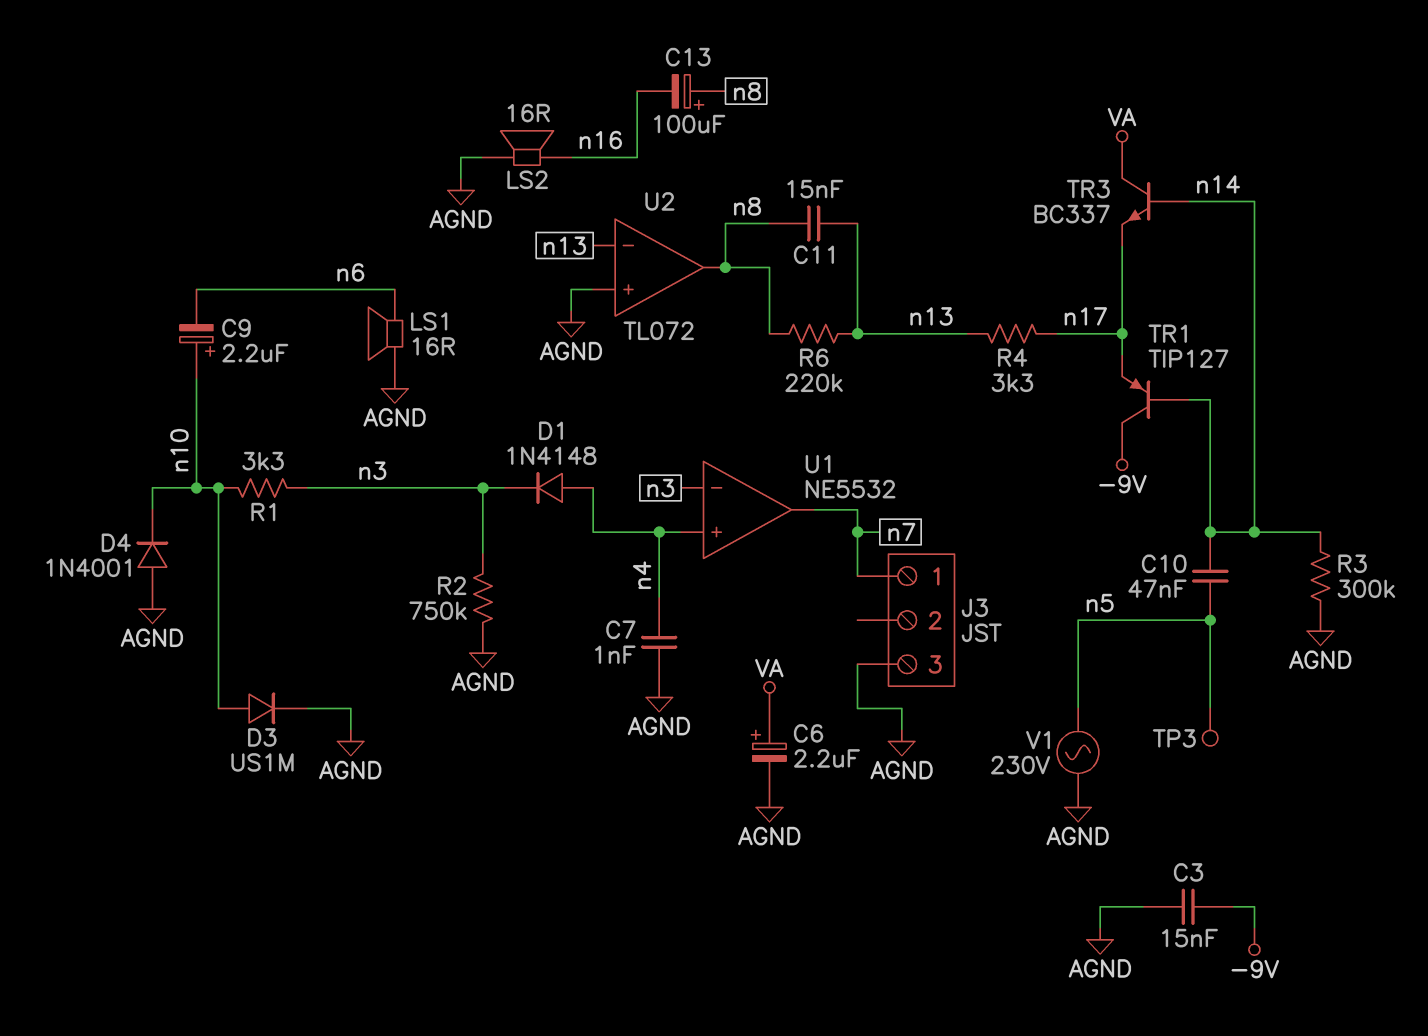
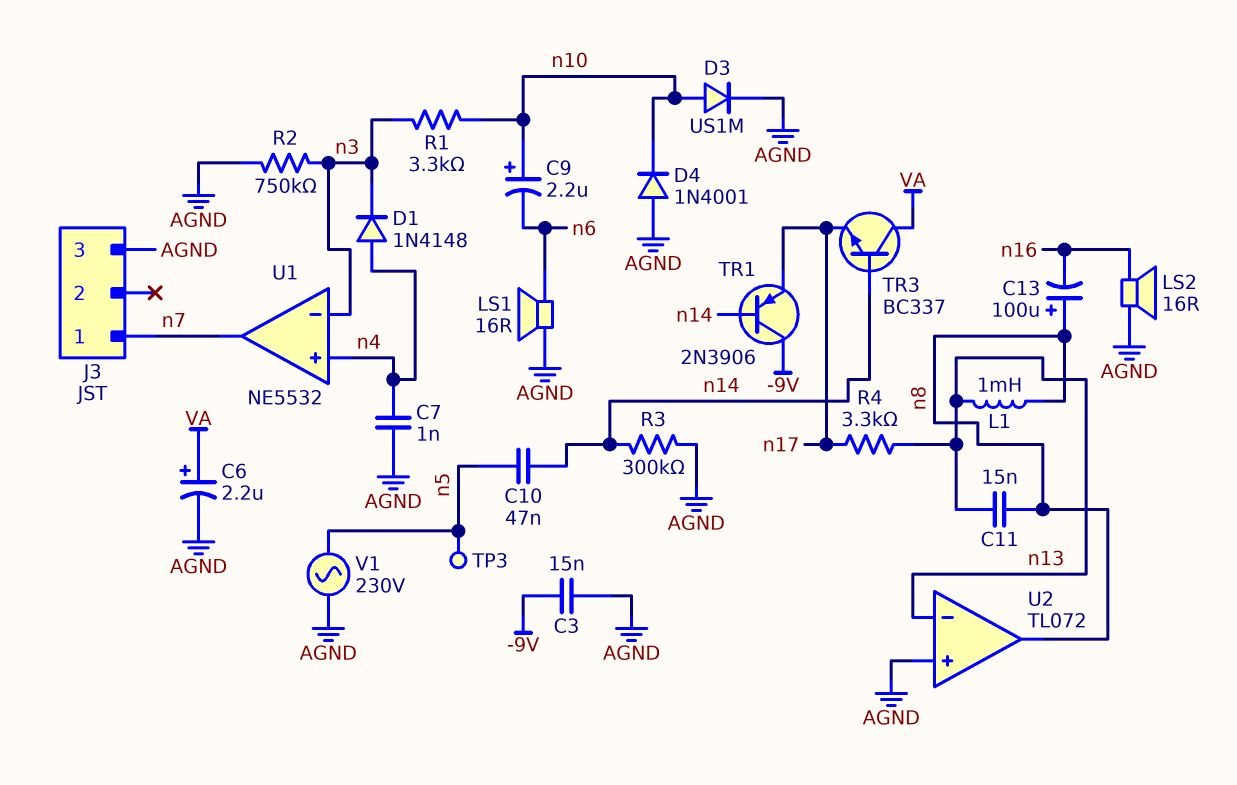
L1: none -> 1mH (n8, n13)
R6: 220k (n8, n13) -> none
TR1: PNP TIP127 (B n14, C -9V, E n17) -> PNP 2N3906 (B n14, C -9V, E n17)

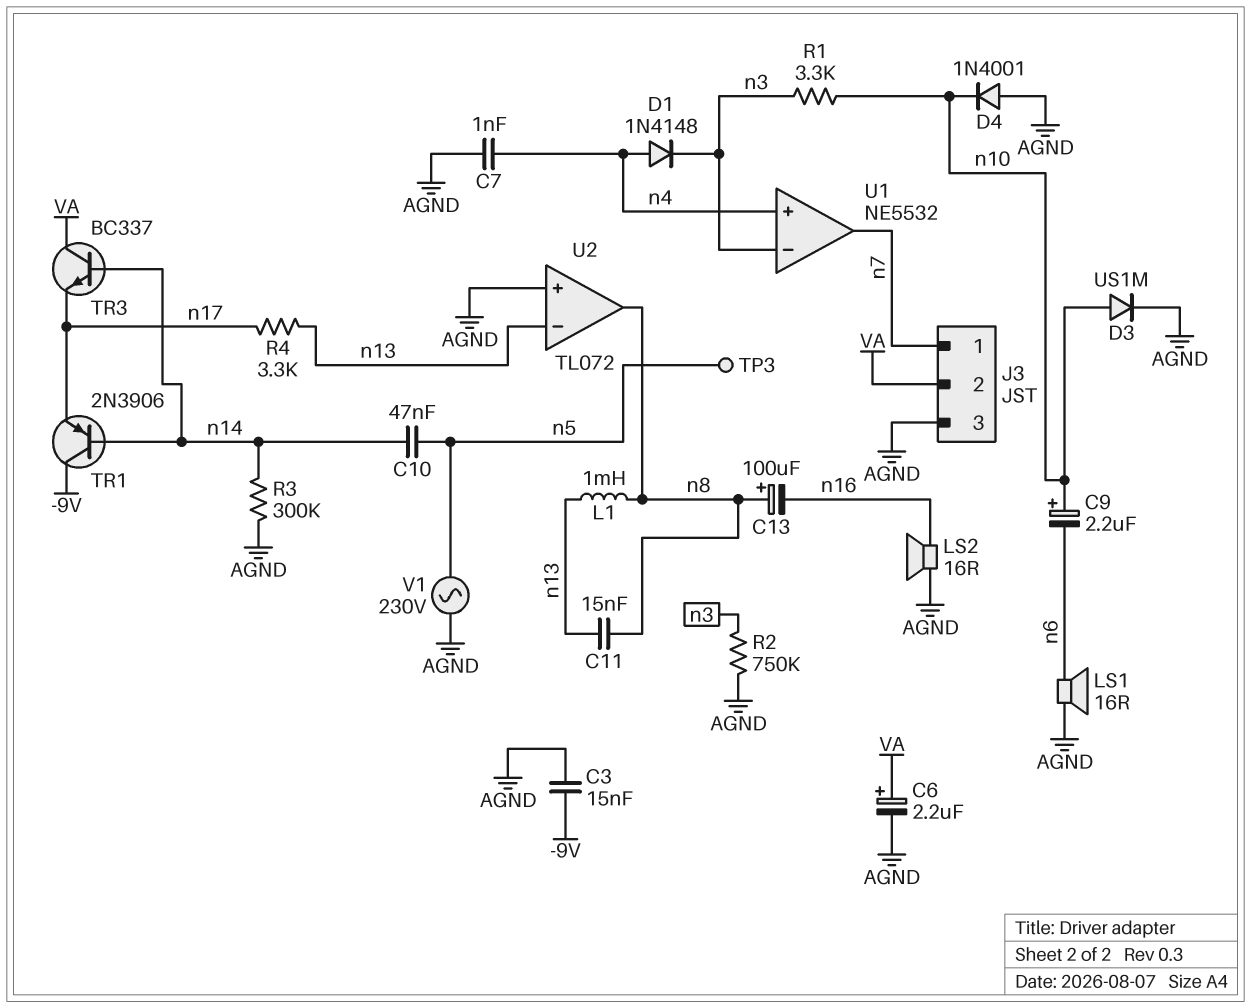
J3 pin 2: none -> VA

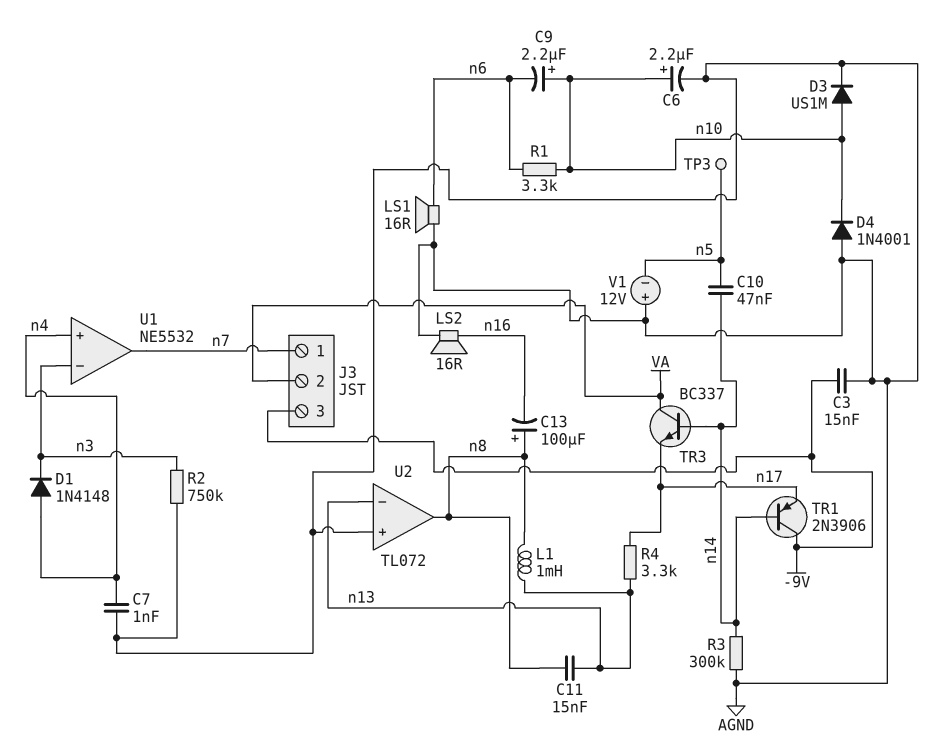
C6: 2.2uF (plus VA, minus AGND) -> 2.2uF (plus n10, minus AGND)
J3 pin 3: AGND -> -9V
R1: 3.3k (n3, n10) -> 3.3k (n6, n10)
V1: AC 230V (AGND, n5) -> 12V (plus AGND, minus n5)

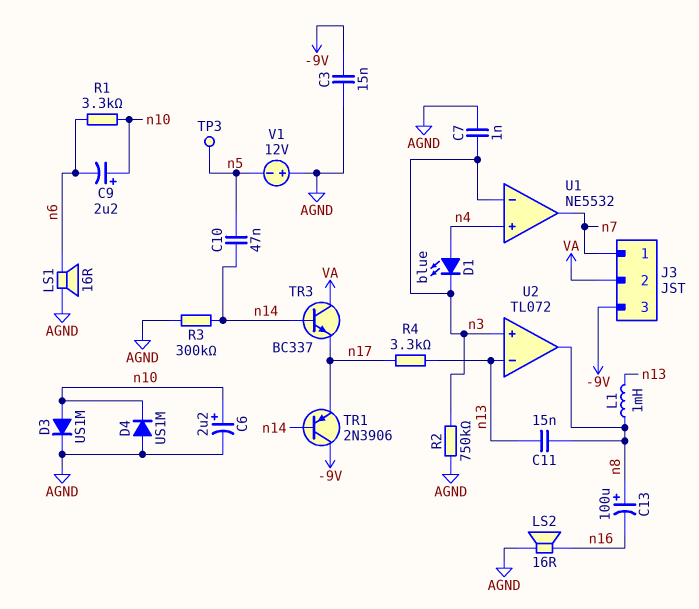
C7: 1nF (AGND, n4) -> 1nF (AGND, n3)
D1: diode 1N4148 (A n4, K n3) -> LED blue (A n4, K n3)
D4: diode 1N4001 (A AGND, K n10) -> diode US1M (A AGND, K n10)
U2 pin in+: AGND -> n3

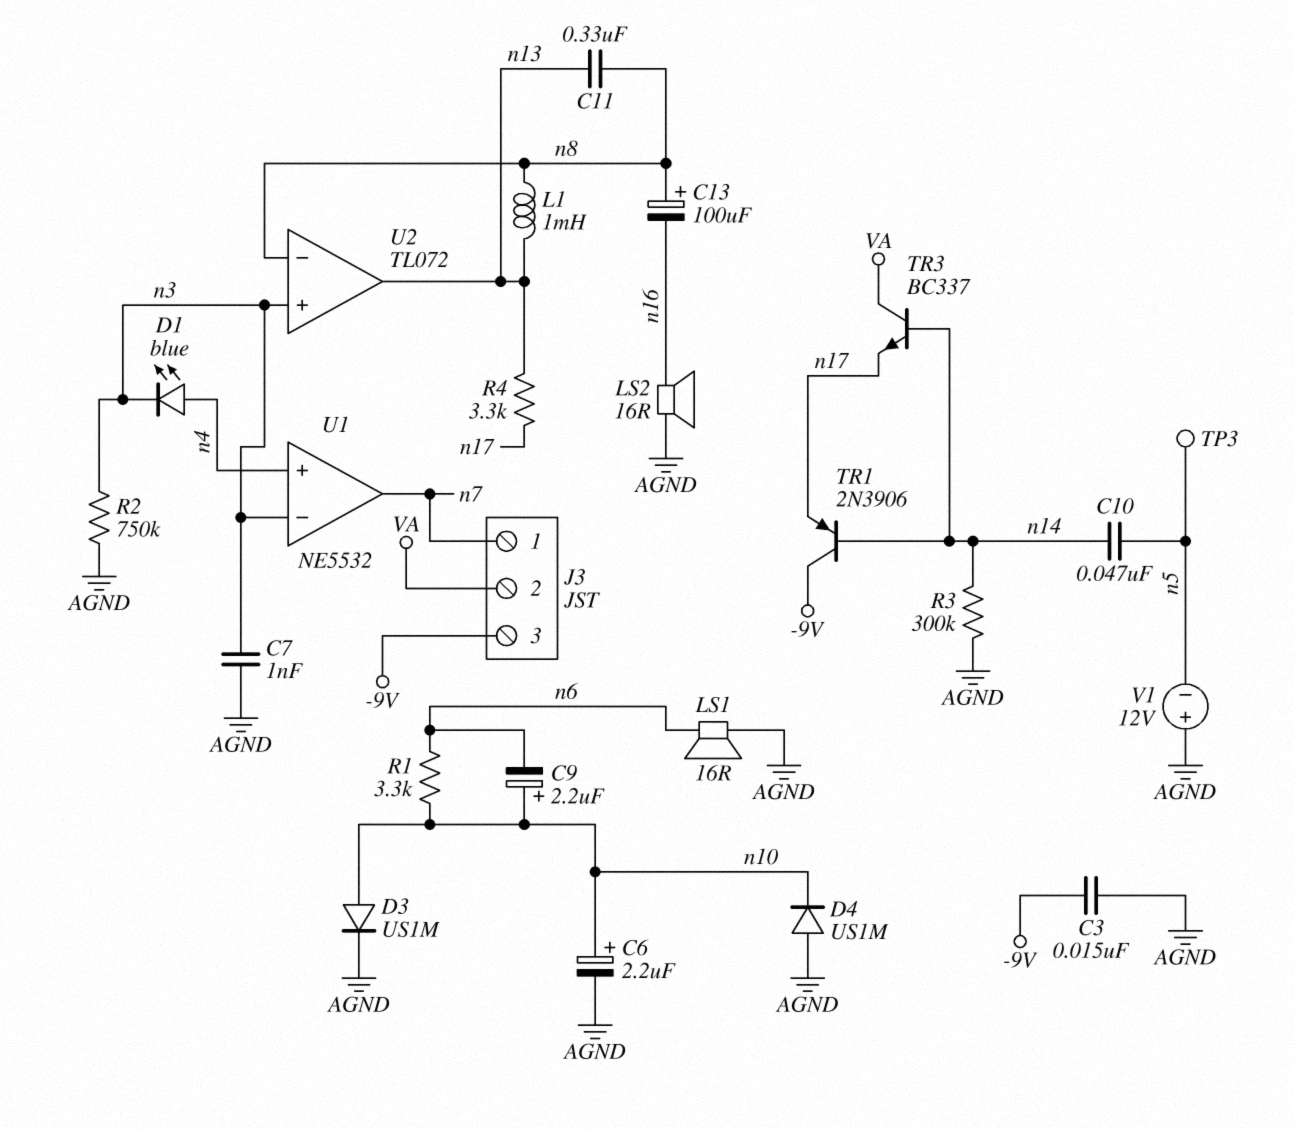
C11: 15nF (n8, n13) -> 330nF (n8, n13)
U2 pin in-: n13 -> n8
U2 pin out: n8 -> n13

